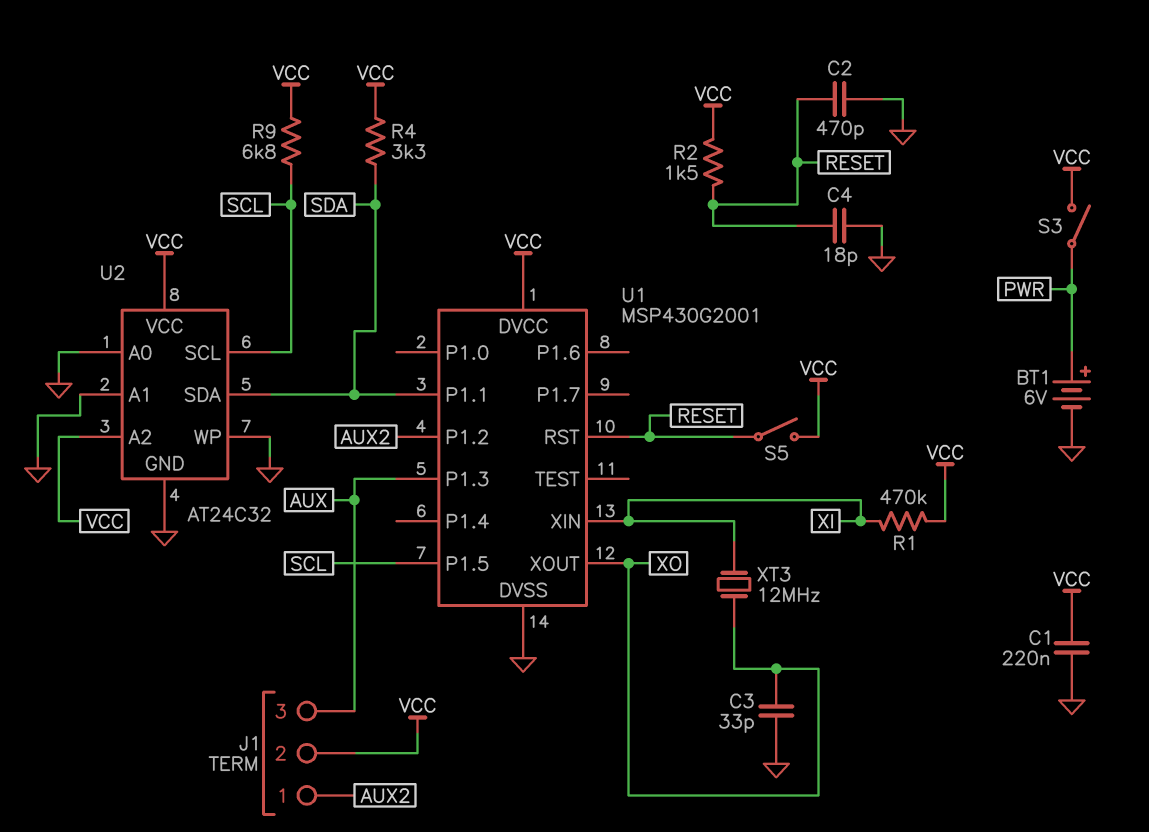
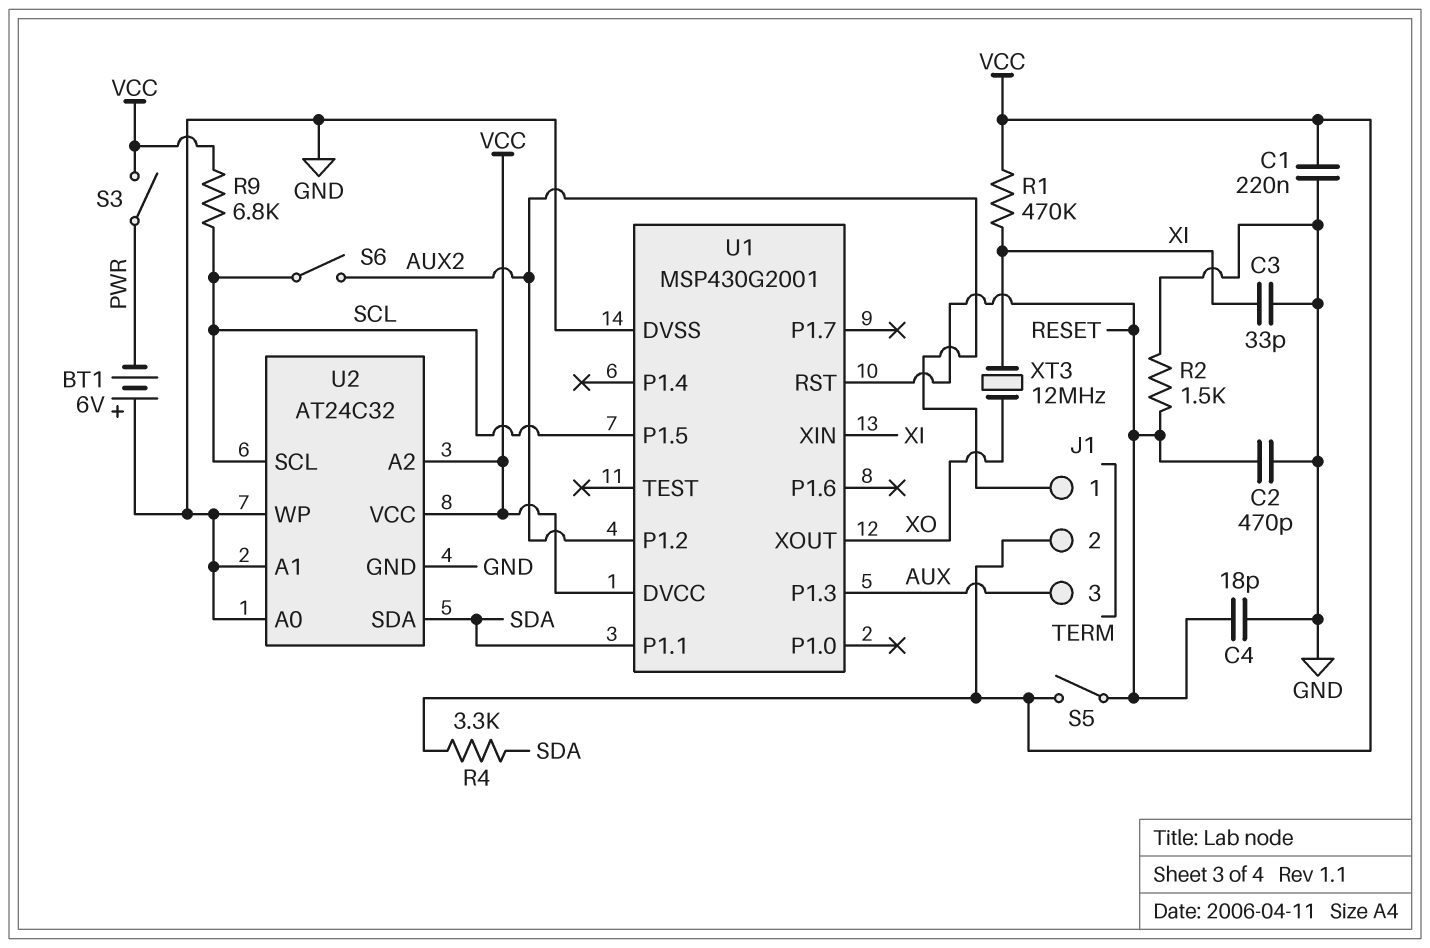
BT1: 6V (plus PWR, minus GND) -> 6V (plus GND, minus PWR)
C3: 33pF (GND, XO) -> 33pF (GND, XI)
R2: 1.5k (RESET, VCC) -> 1.5k (GND, RESET)
S6: none -> switch (AUX2, SCL)

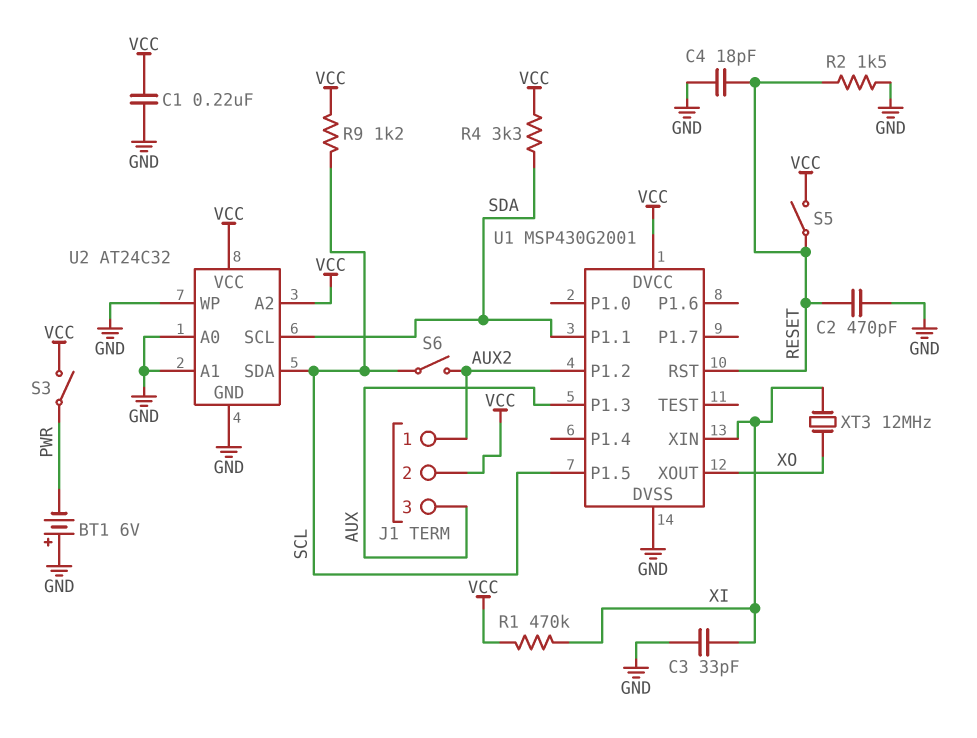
R9: 6.8k (SCL, VCC) -> 1.2k (SCL, VCC)
U2 pin SCL: SCL -> SDA
U2 pin SDA: SDA -> SCL

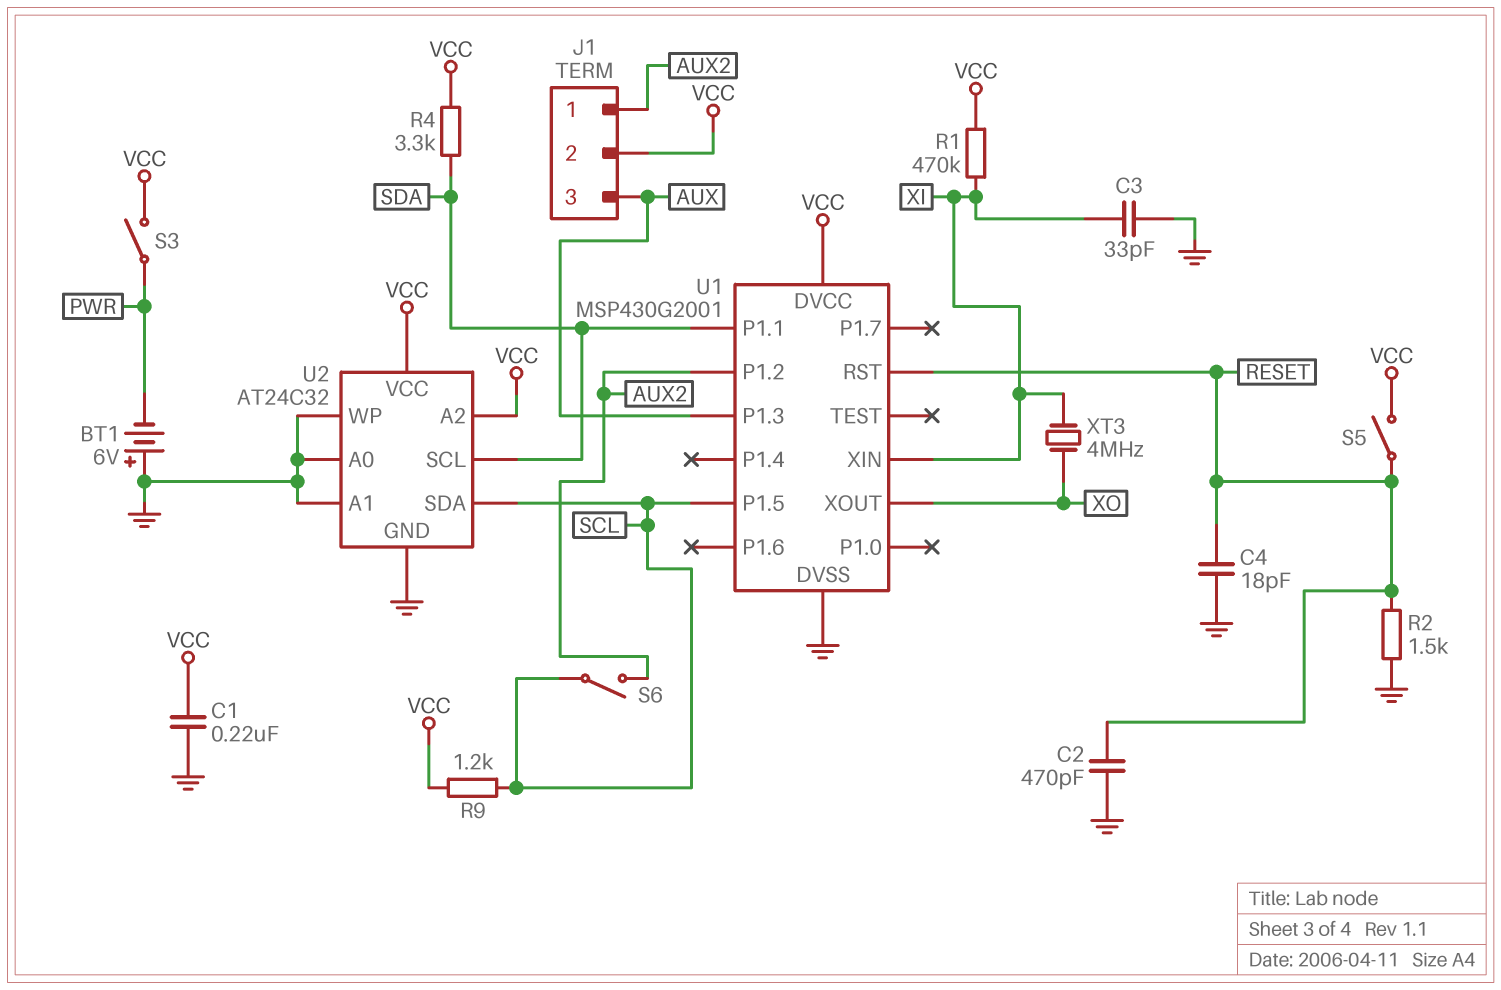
XT3: 12MHz (XI, XO) -> 4MHz (XI, XO)

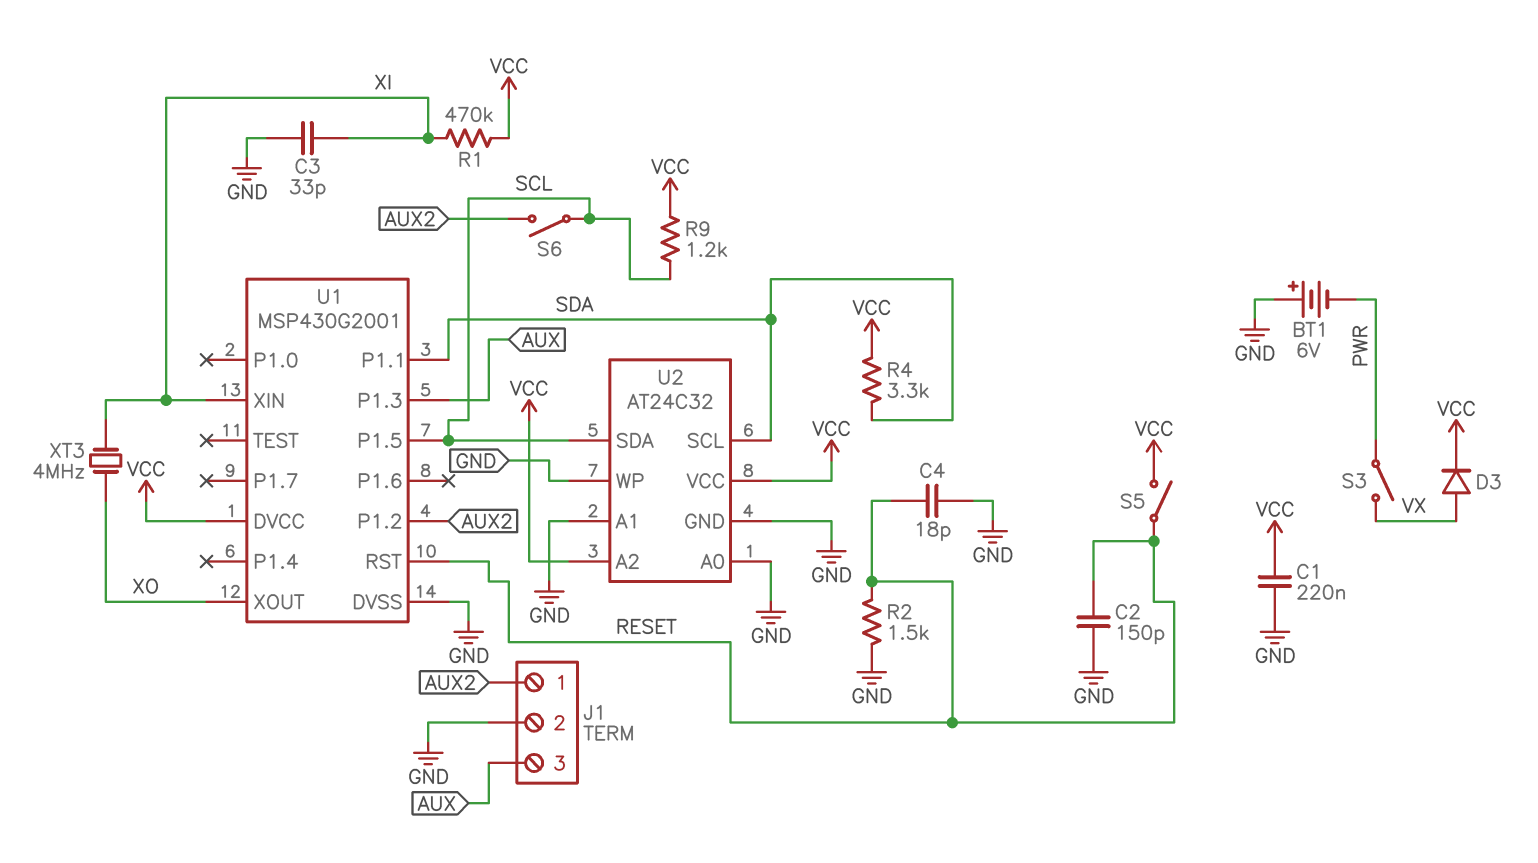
C2: 470pF (GND, RESET) -> 150pF (GND, RESET)
D3: none -> diode (A VX, K VCC)
J1 pin 2: VCC -> GND
S3: switch (PWR, VCC) -> switch (PWR, VX)

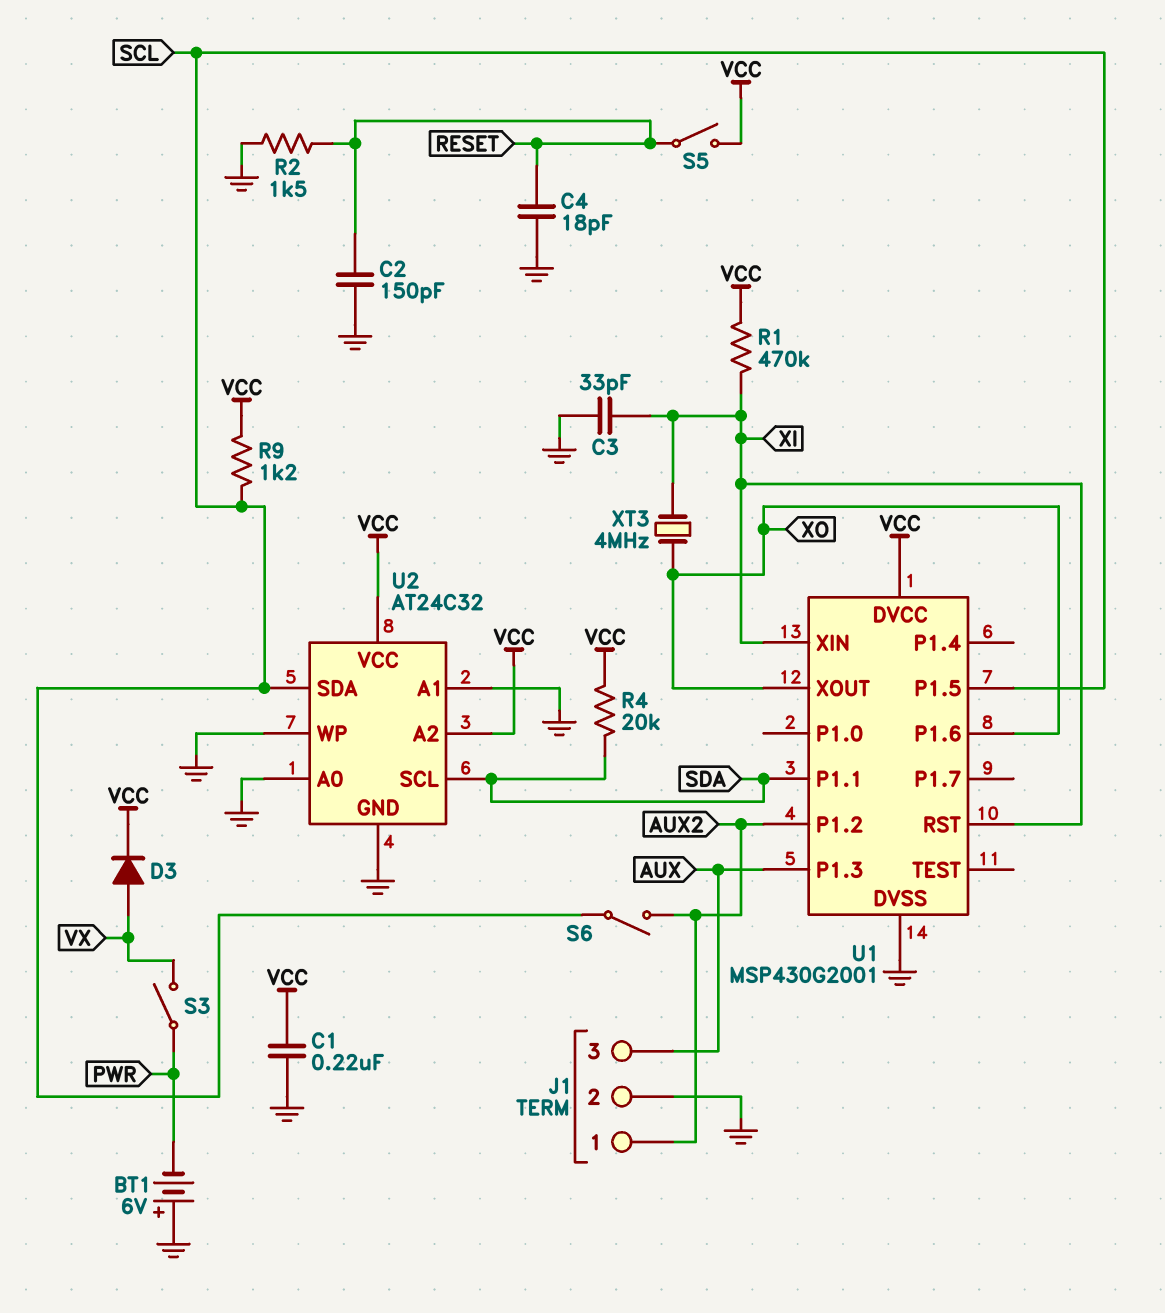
R4: 3.3k (SDA, VCC) -> 20k (SDA, VCC)
U1 pin P1.6: none -> XO
U1 pin RST: RESET -> XI

